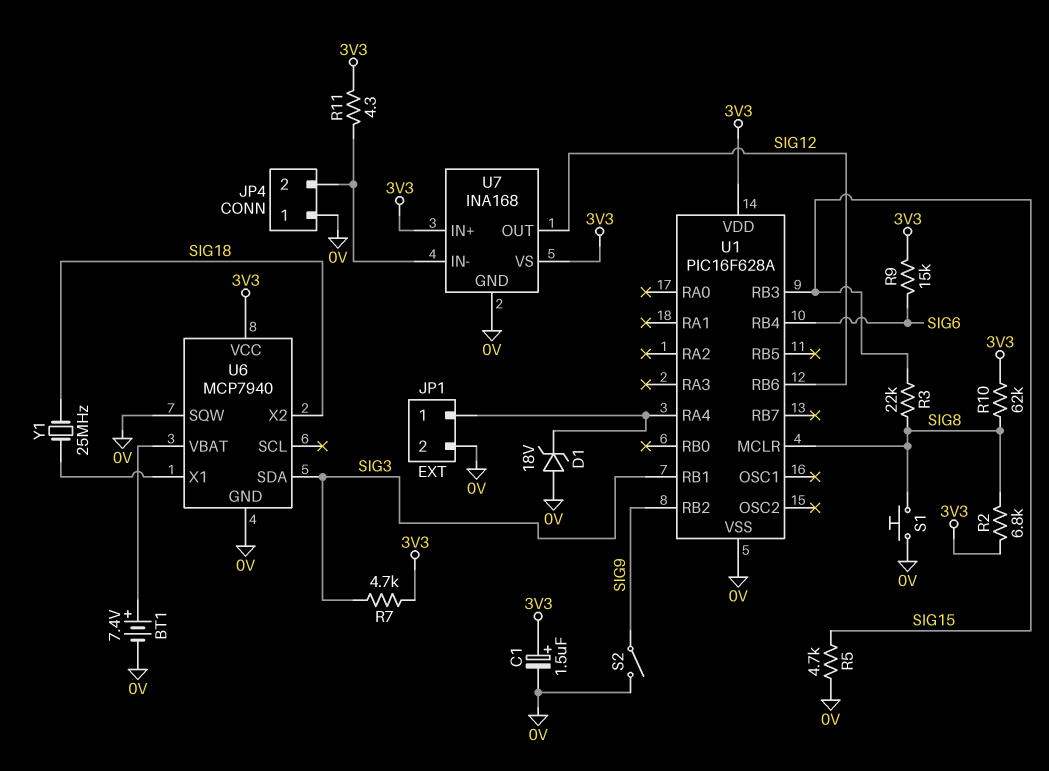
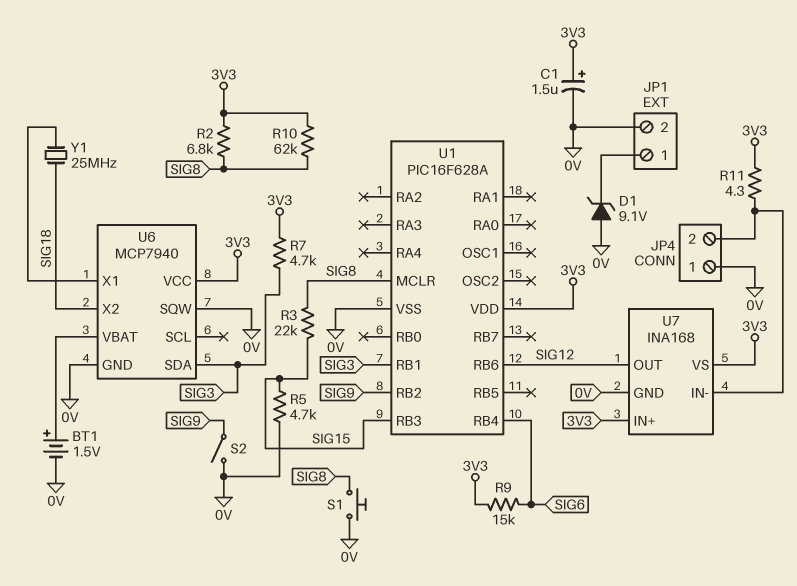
BT1: 7.4V (plus U6/VBAT, minus 0V) -> 1.5V (plus U6/VBAT, minus 0V)
D1: zener 18V (A 0V, K JP1/1) -> zener 9.1V (A 0V, K JP1/1)
U1 pin RA4: JP1/1 -> none

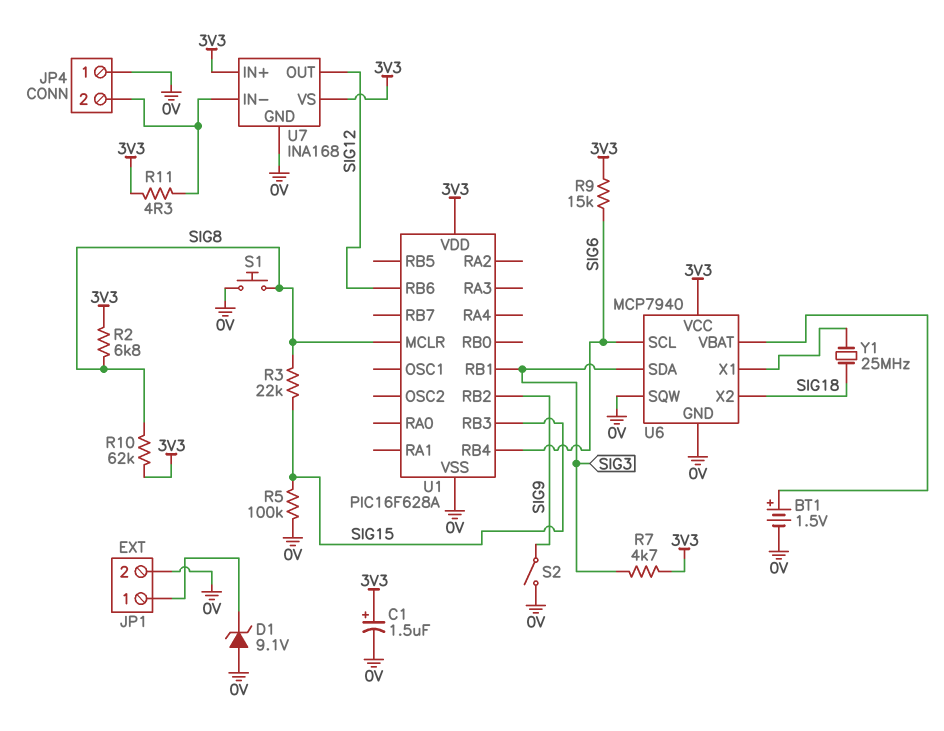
R5: 4.7k (0V, SIG15) -> 100k (0V, SIG15)
U6 pin SCL: none -> SIG6

